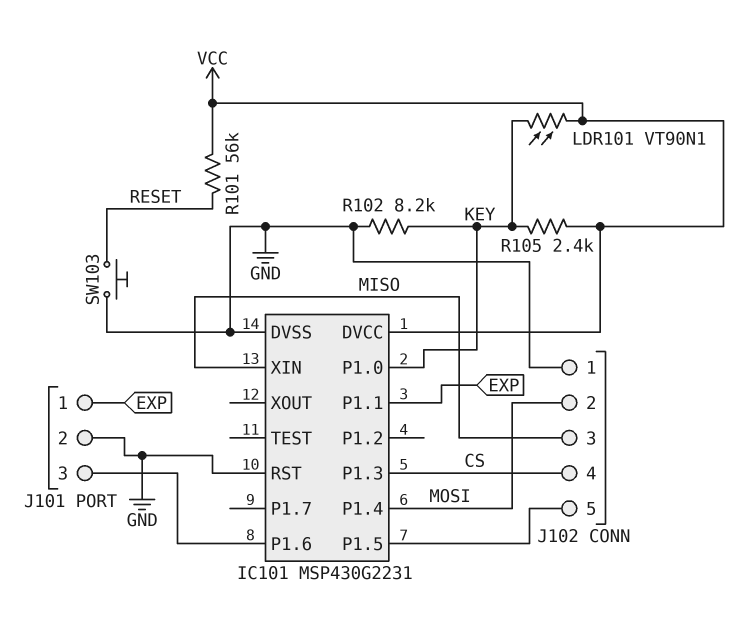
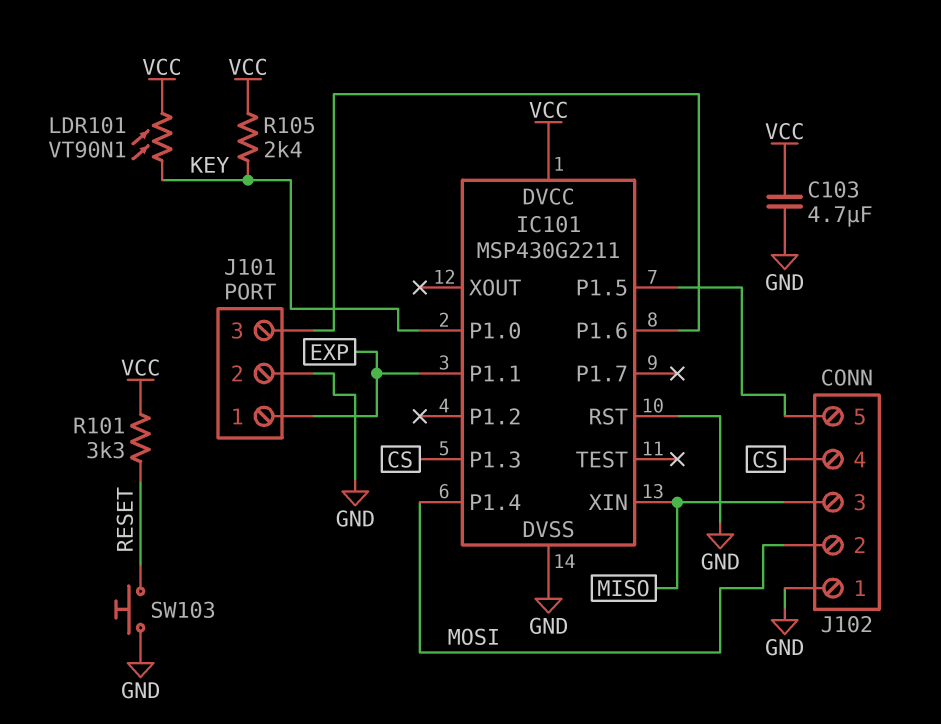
C103: none -> 4.7uF (GND, VCC)
IC101: MSP430G2231 -> MSP430G2211
R101: 56k (RESET, VCC) -> 3.3k (RESET, VCC)
R102: 8.2k (GND, KEY) -> none

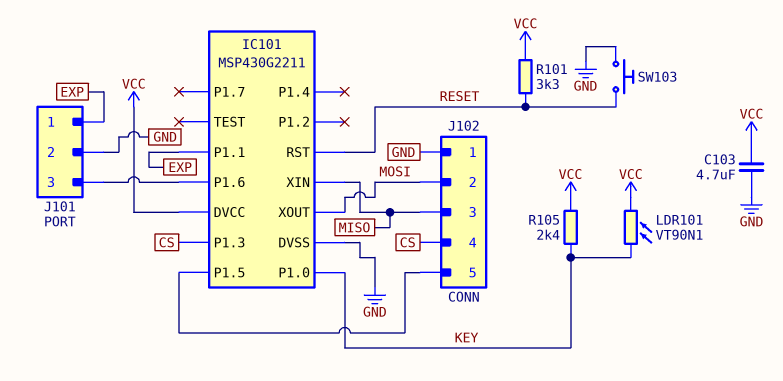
IC101 pin P1.4: MOSI -> none
IC101 pin RST: GND -> RESET
IC101 pin XOUT: none -> MOSI

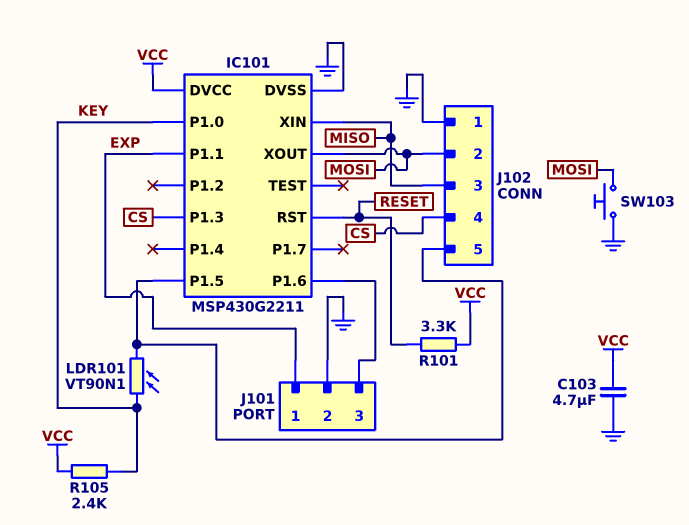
LDR101: VT90N1 (KEY, VCC) -> VT90N1 (IC101/P1.5, KEY)
SW103: button (GND, RESET) -> button (GND, MOSI)

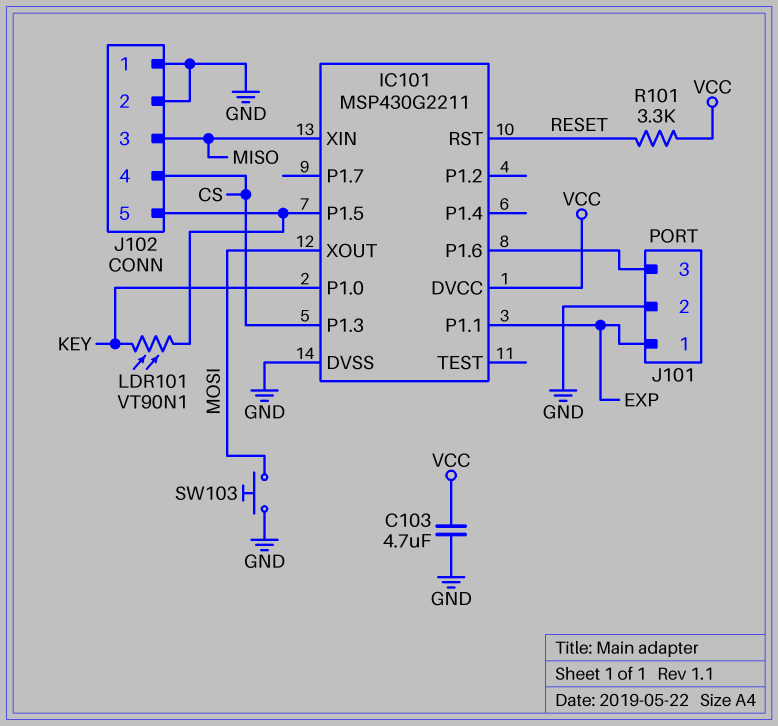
J102 pin 2: MOSI -> GND
R105: 2.4k (KEY, VCC) -> none

